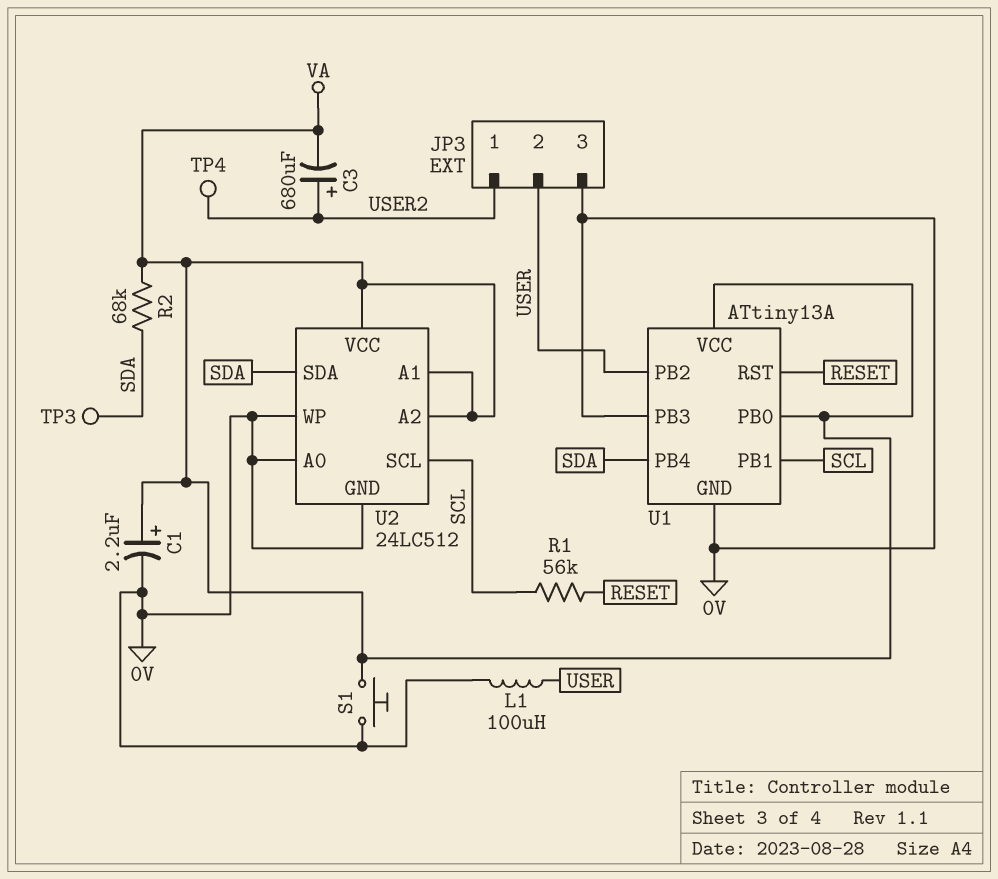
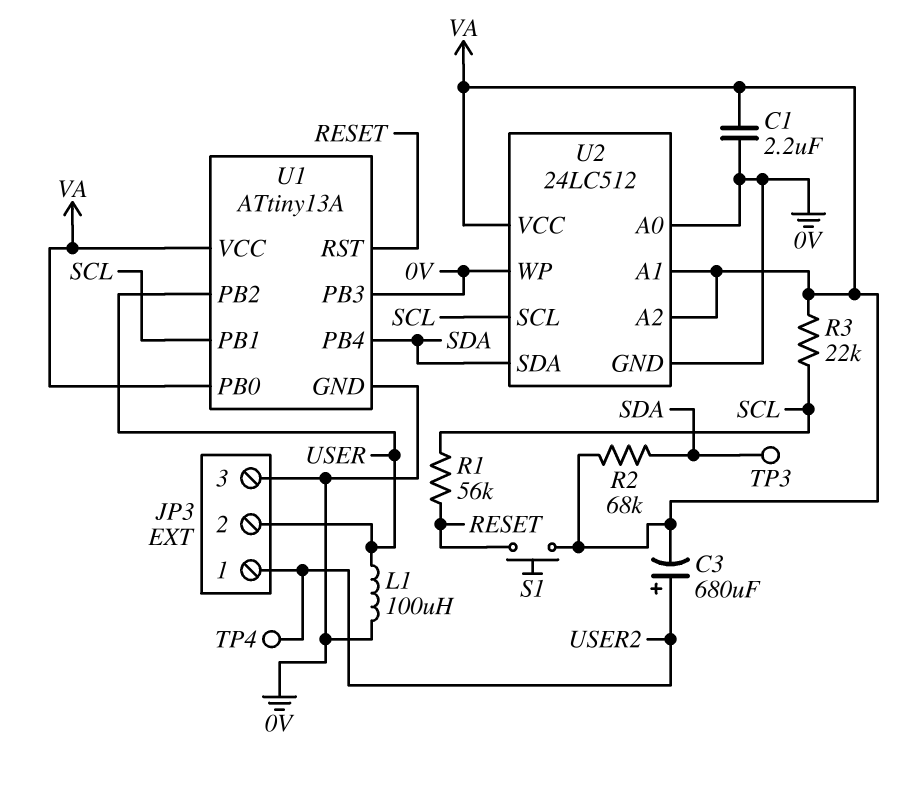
C1: 2.2uF (plus VA, minus 0V) -> 2.2uF (0V, VA)
R3: none -> 22k (SCL, VA)
S1: button (0V, VA) -> button (RESET, VA)

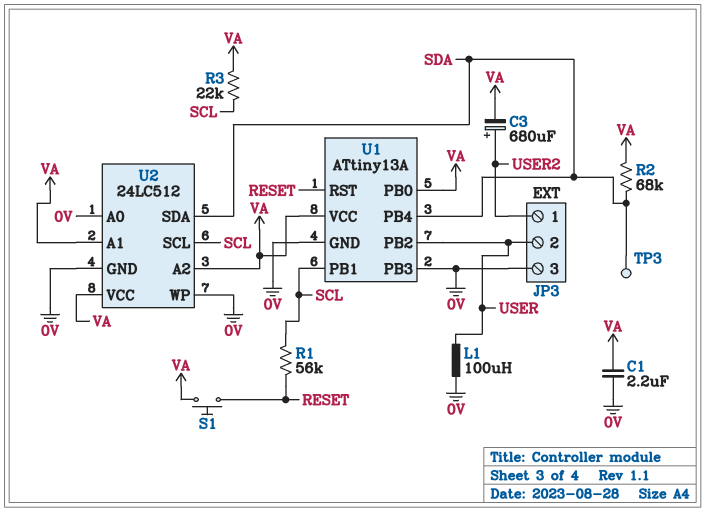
TP4: test point (USER2) -> none

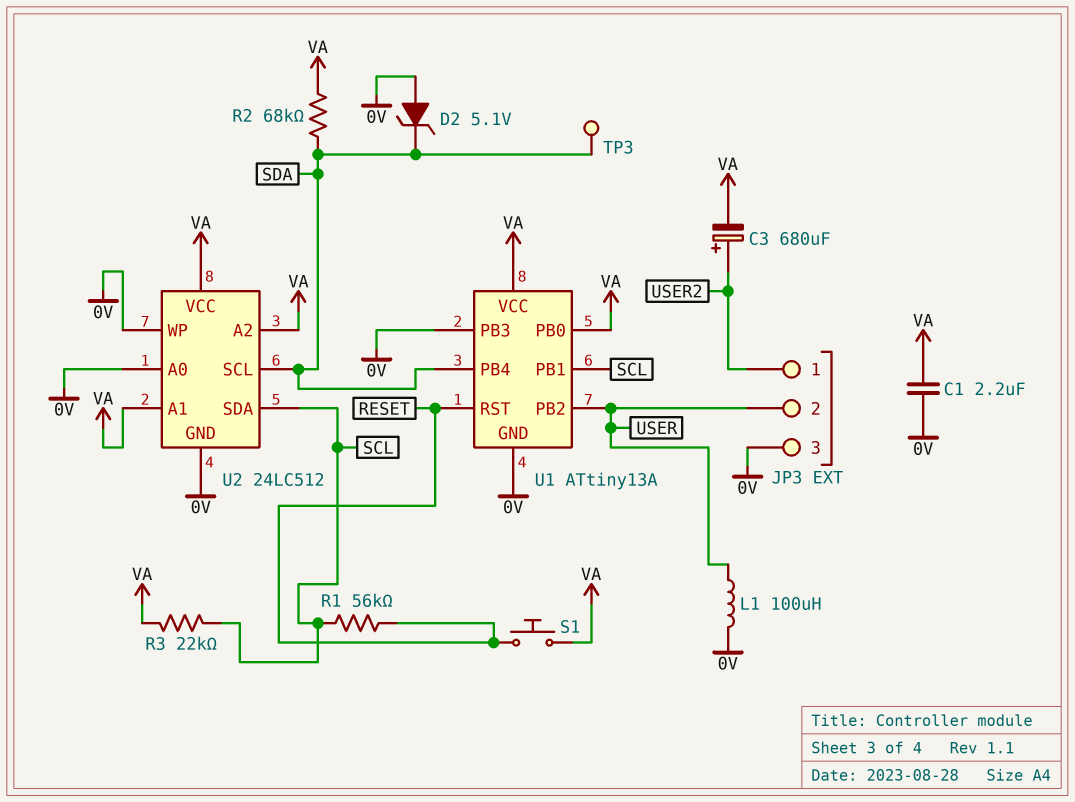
D2: none -> zener 5.1V (A 0V, K SDA)
U2 pin SCL: SCL -> SDA
U2 pin SDA: SDA -> SCL

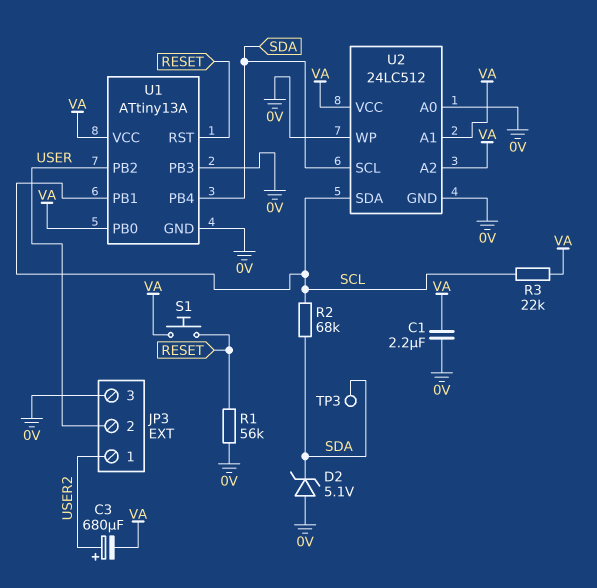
L1: 100uH (0V, USER) -> none
R1: 56k (RESET, SCL) -> 56k (0V, RESET)
R2: 68k (SDA, VA) -> 68k (SCL, SDA)

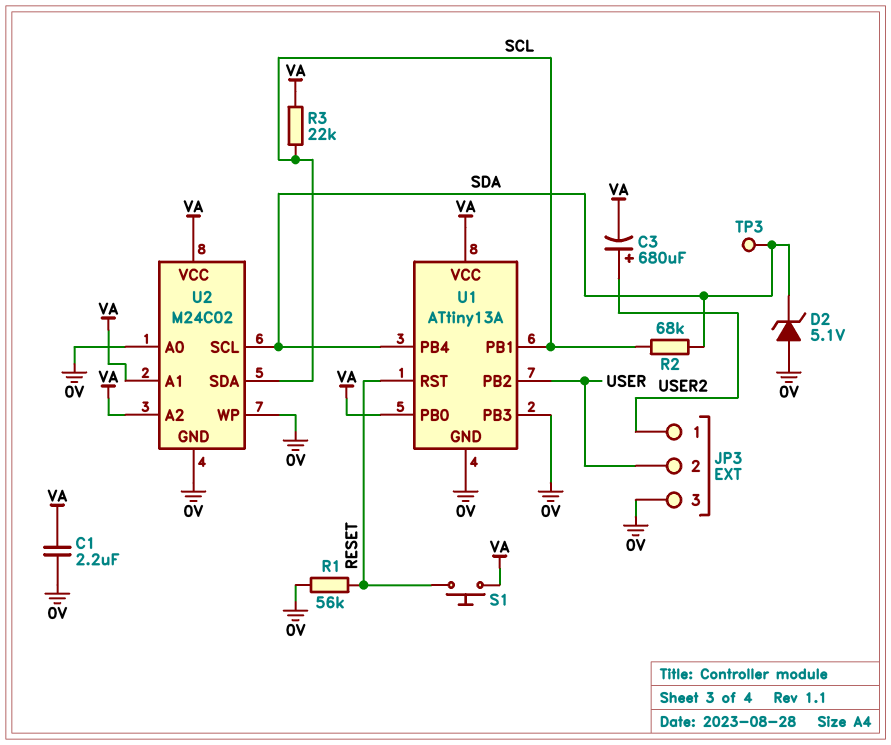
U2: 24LC512 -> M24C02

